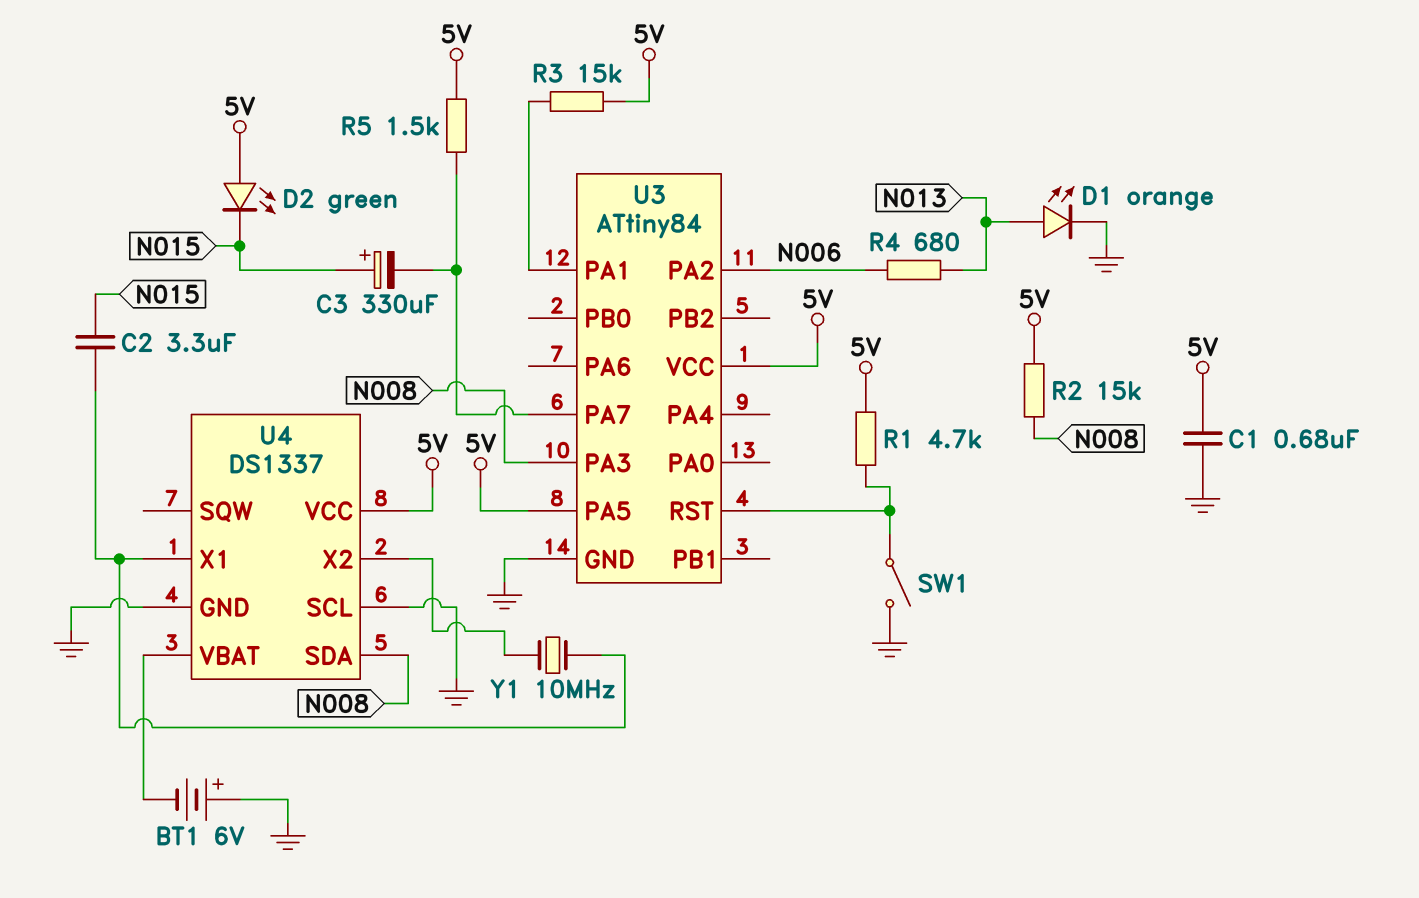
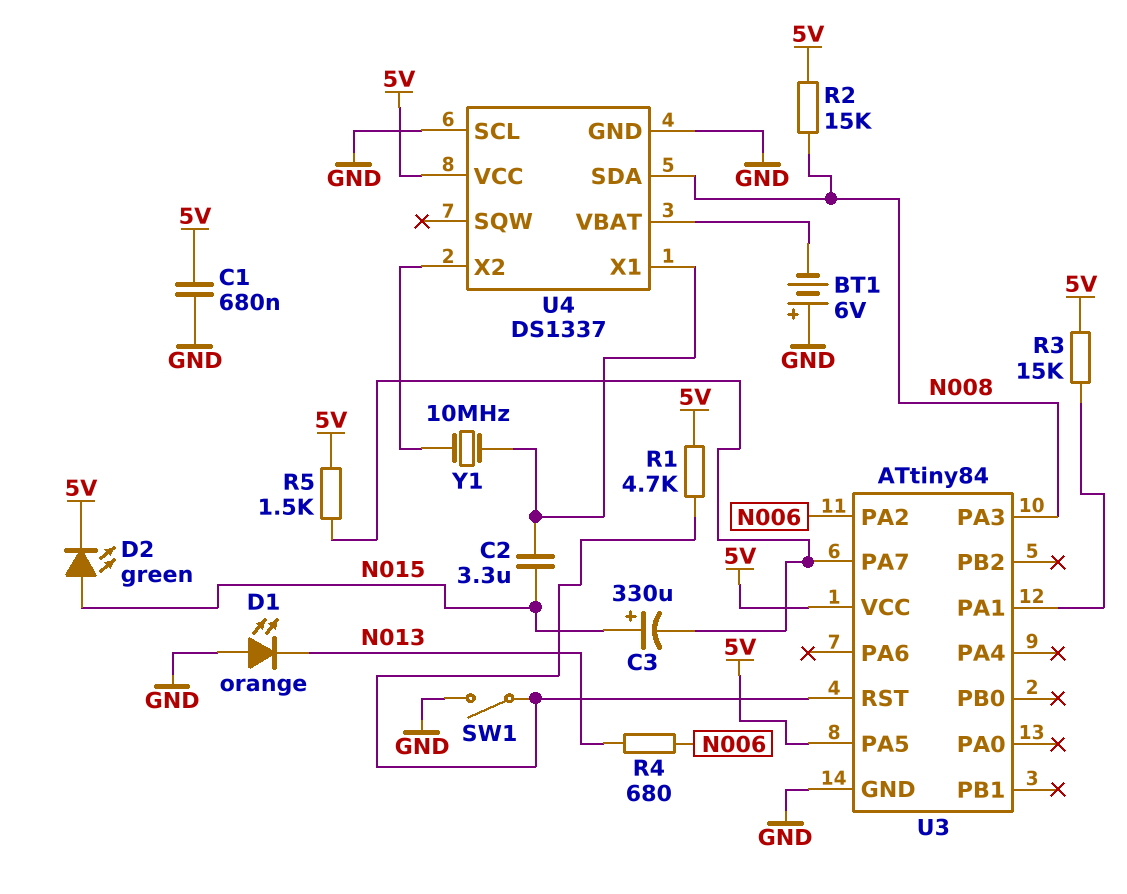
D1: LED orange (A N013, K GND) -> LED orange (A GND, K N013)
D2: LED green (A 5V, K N015) -> LED green (A N015, K 5V)

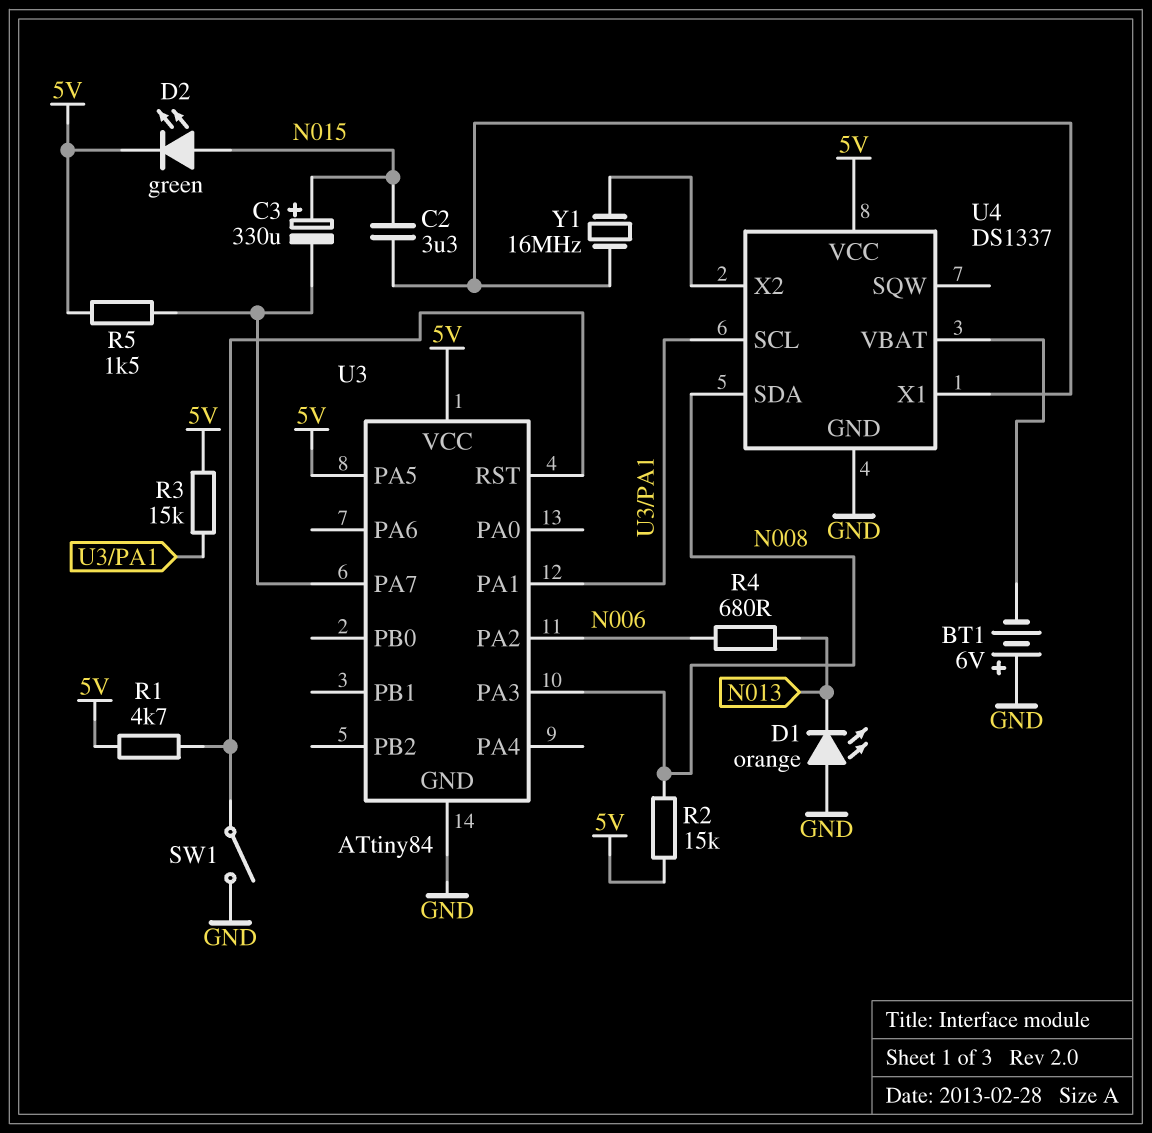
C1: 680nF (5V, GND) -> none
U4 pin SCL: GND -> U3/PA1
Y1: 10MHz (U4/X1, U4/X2) -> 16MHz (U4/X1, U4/X2)

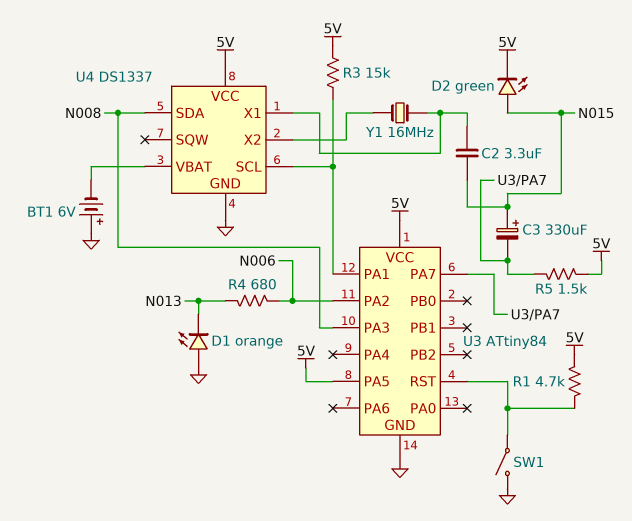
R2: 15k (5V, N008) -> none

